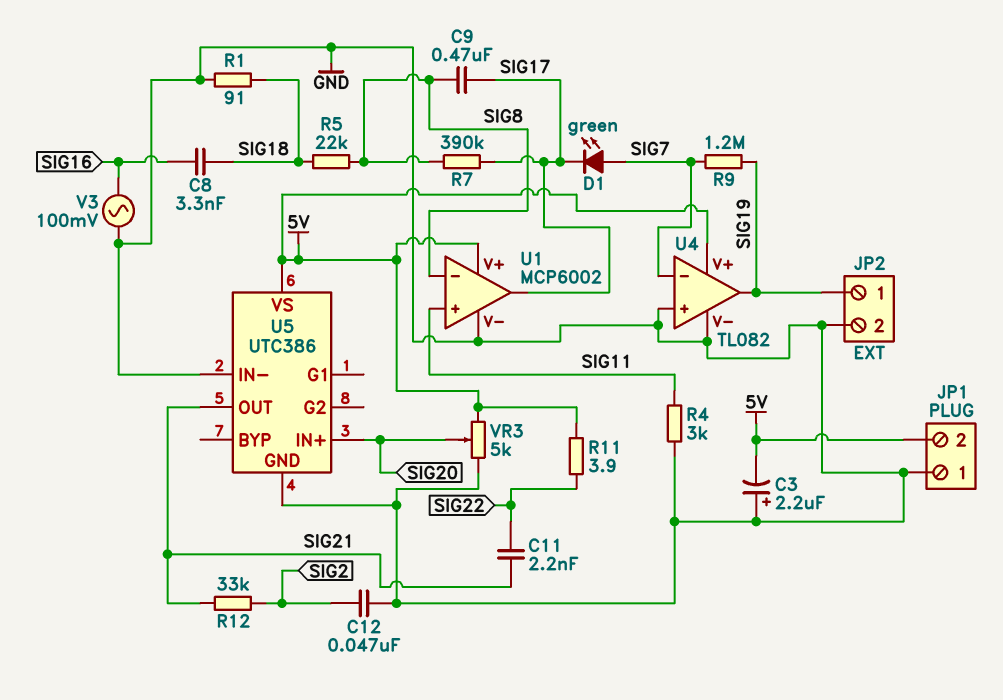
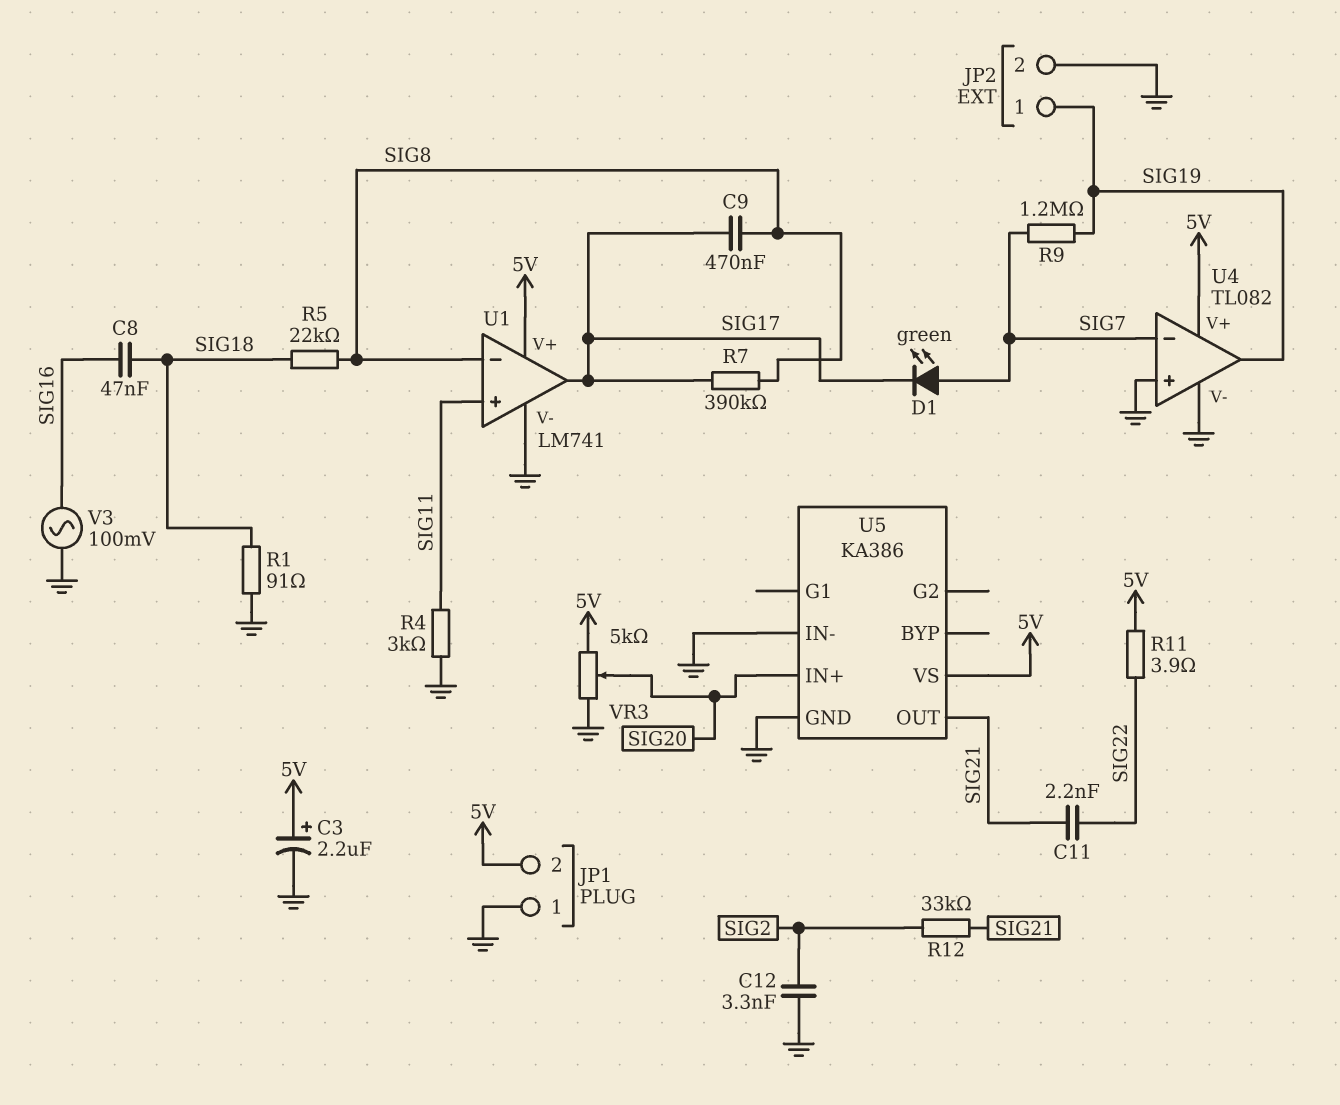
C3: 2.2uF (plus GND, minus 5V) -> 2.2uF (plus 5V, minus GND)
C8: 3.3nF (SIG16, SIG18) -> 47nF (SIG16, SIG18)
C12: 47nF (GND, SIG2) -> 3.3nF (GND, SIG2)
U1: MCP6002 -> LM741
U5: UTC386 -> KA386

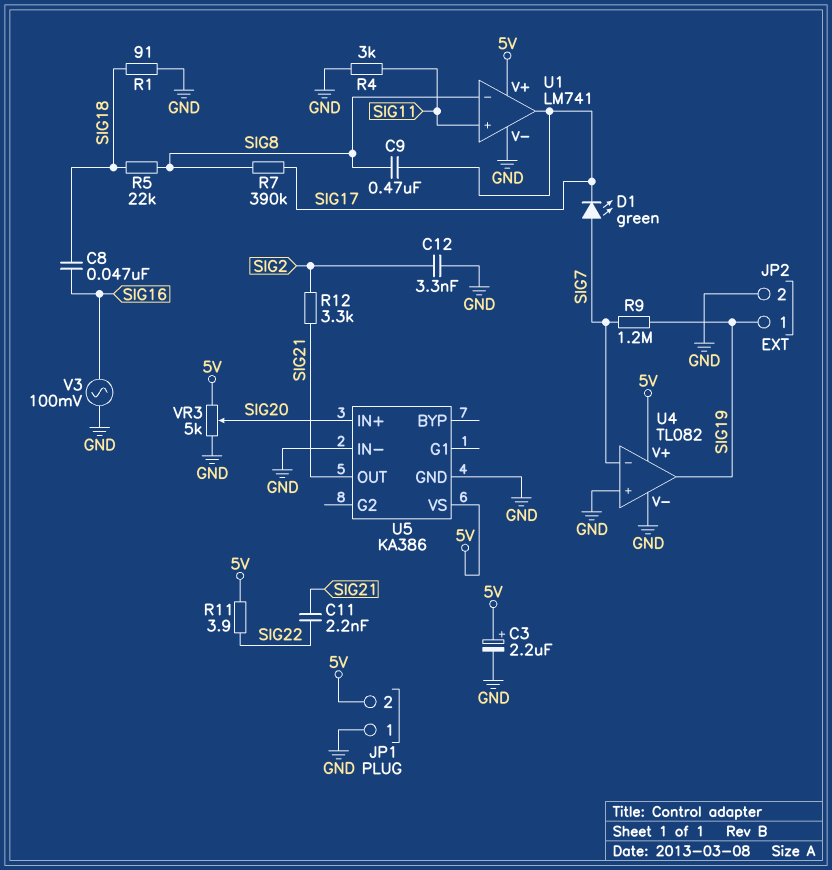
R12: 33k (SIG2, SIG21) -> 3.3k (SIG2, SIG21)

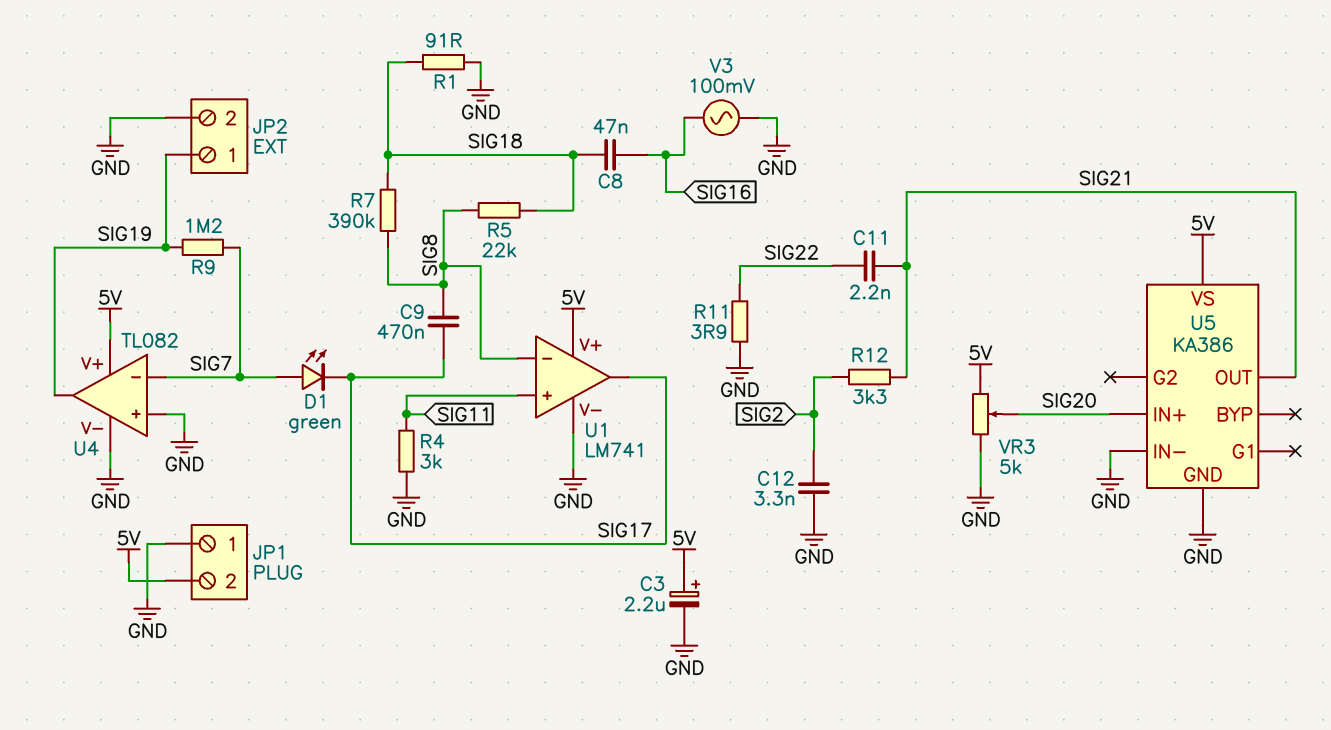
R7: 390k (SIG8, SIG17) -> 390k (SIG8, SIG18)
R11: 3.9 (5V, SIG22) -> 3.9 (GND, SIG22)

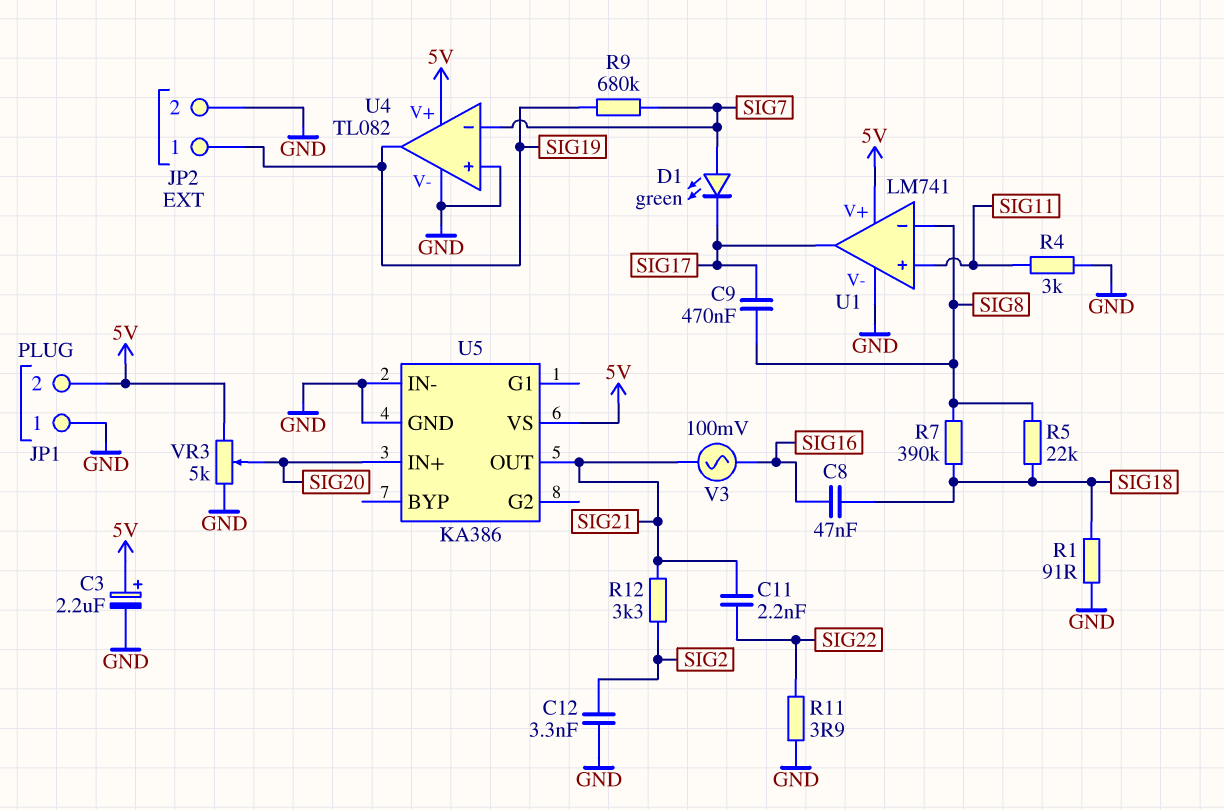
R9: 1.2M (SIG7, SIG19) -> 680k (SIG7, SIG19)
V3: AC 100mV (GND, SIG16) -> AC 100mV (SIG16, SIG21)

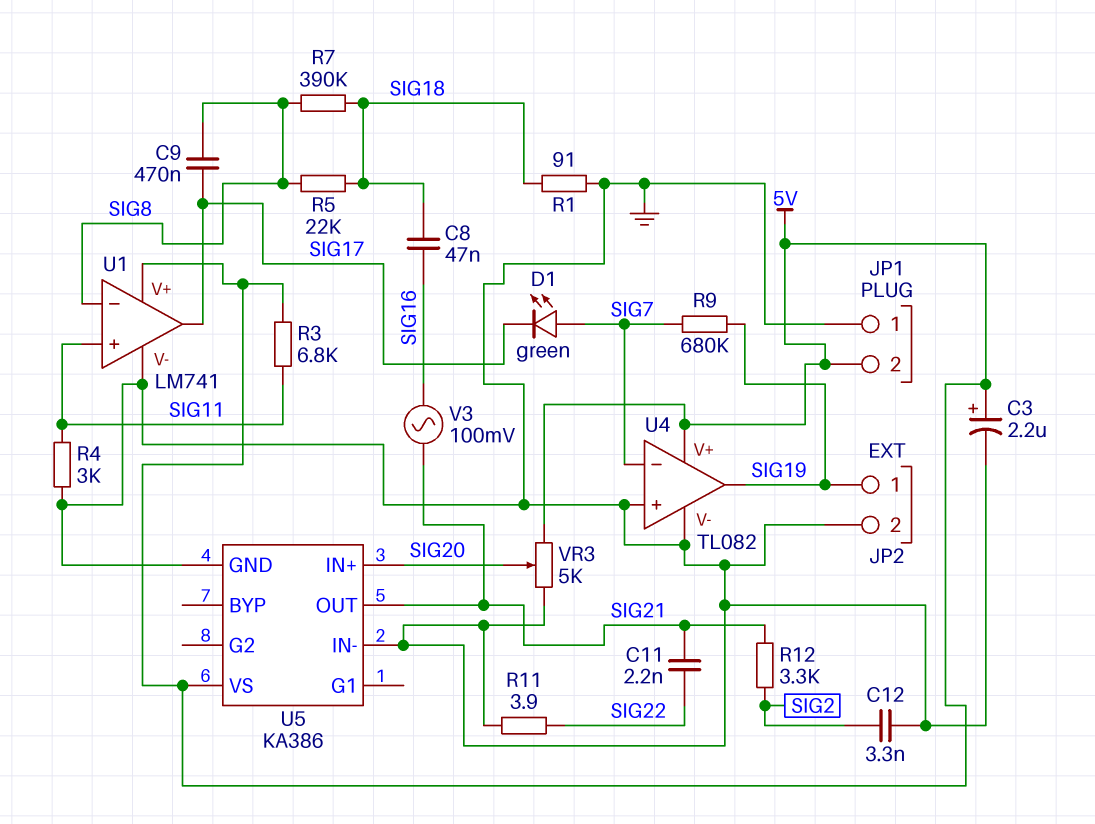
R3: none -> 6.8k (5V, SIG11)

